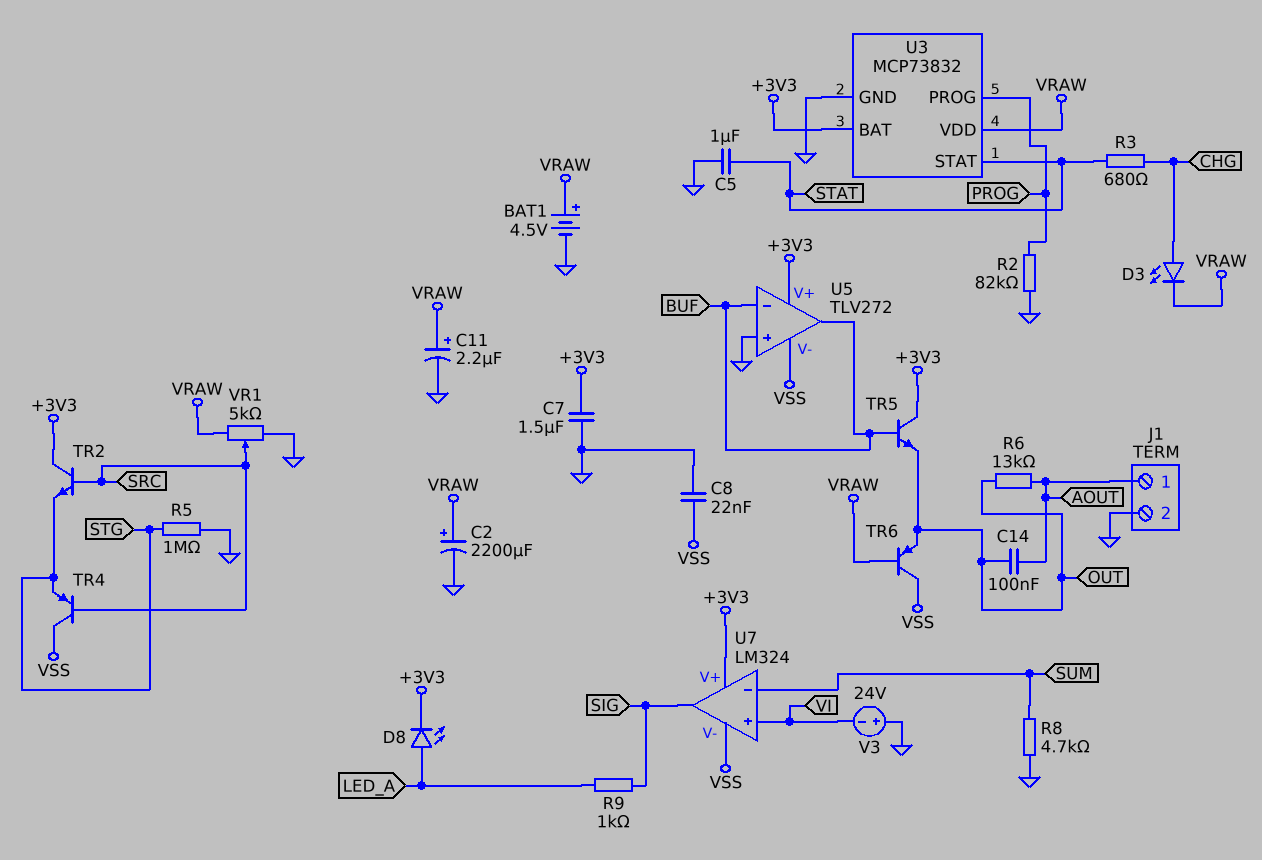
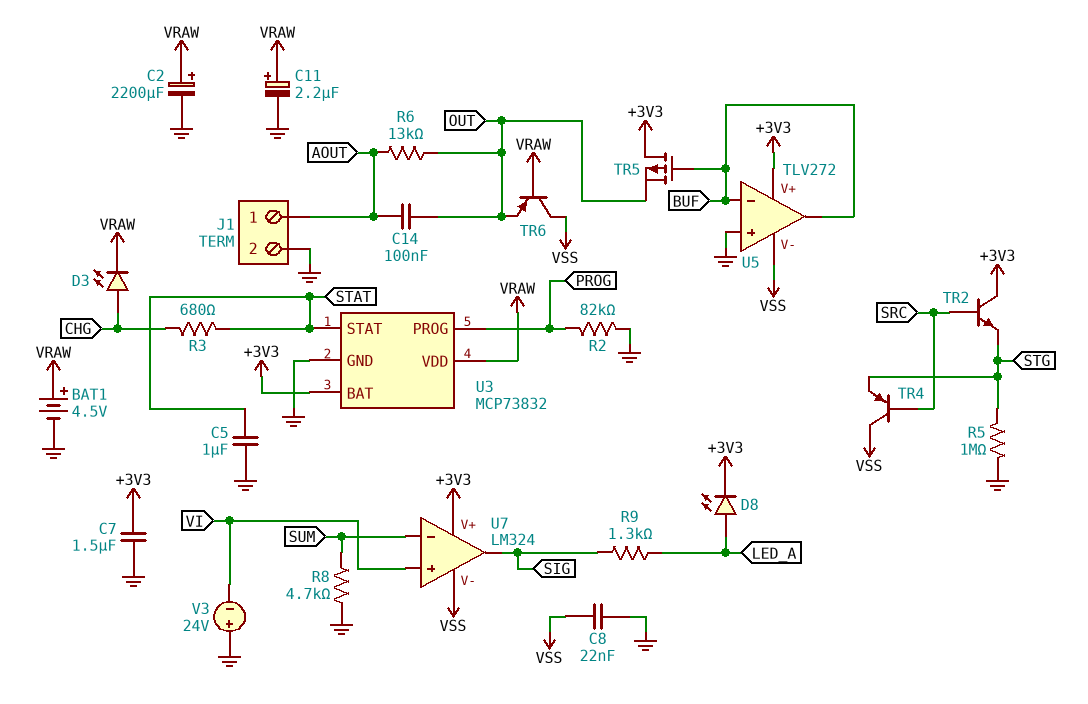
R9: 1k (LED_A, SIG) -> 1.3k (LED_A, SIG)
TR5: NPN (B BUF, C +3V3, E OUT) -> PMOS (G BUF, D +3V3, S OUT)
VR1: 5k (GND, VRAW, wiper SRC) -> none

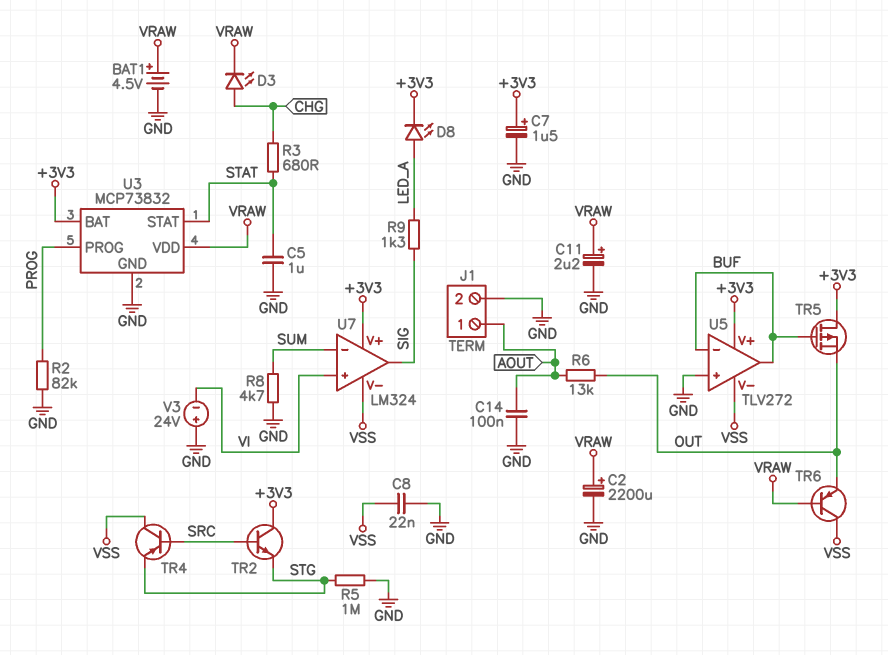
C7: 1.5uF (+3V3, GND) -> 1.5uF (plus +3V3, minus GND)
C14: 100nF (AOUT, OUT) -> 100nF (AOUT, GND)

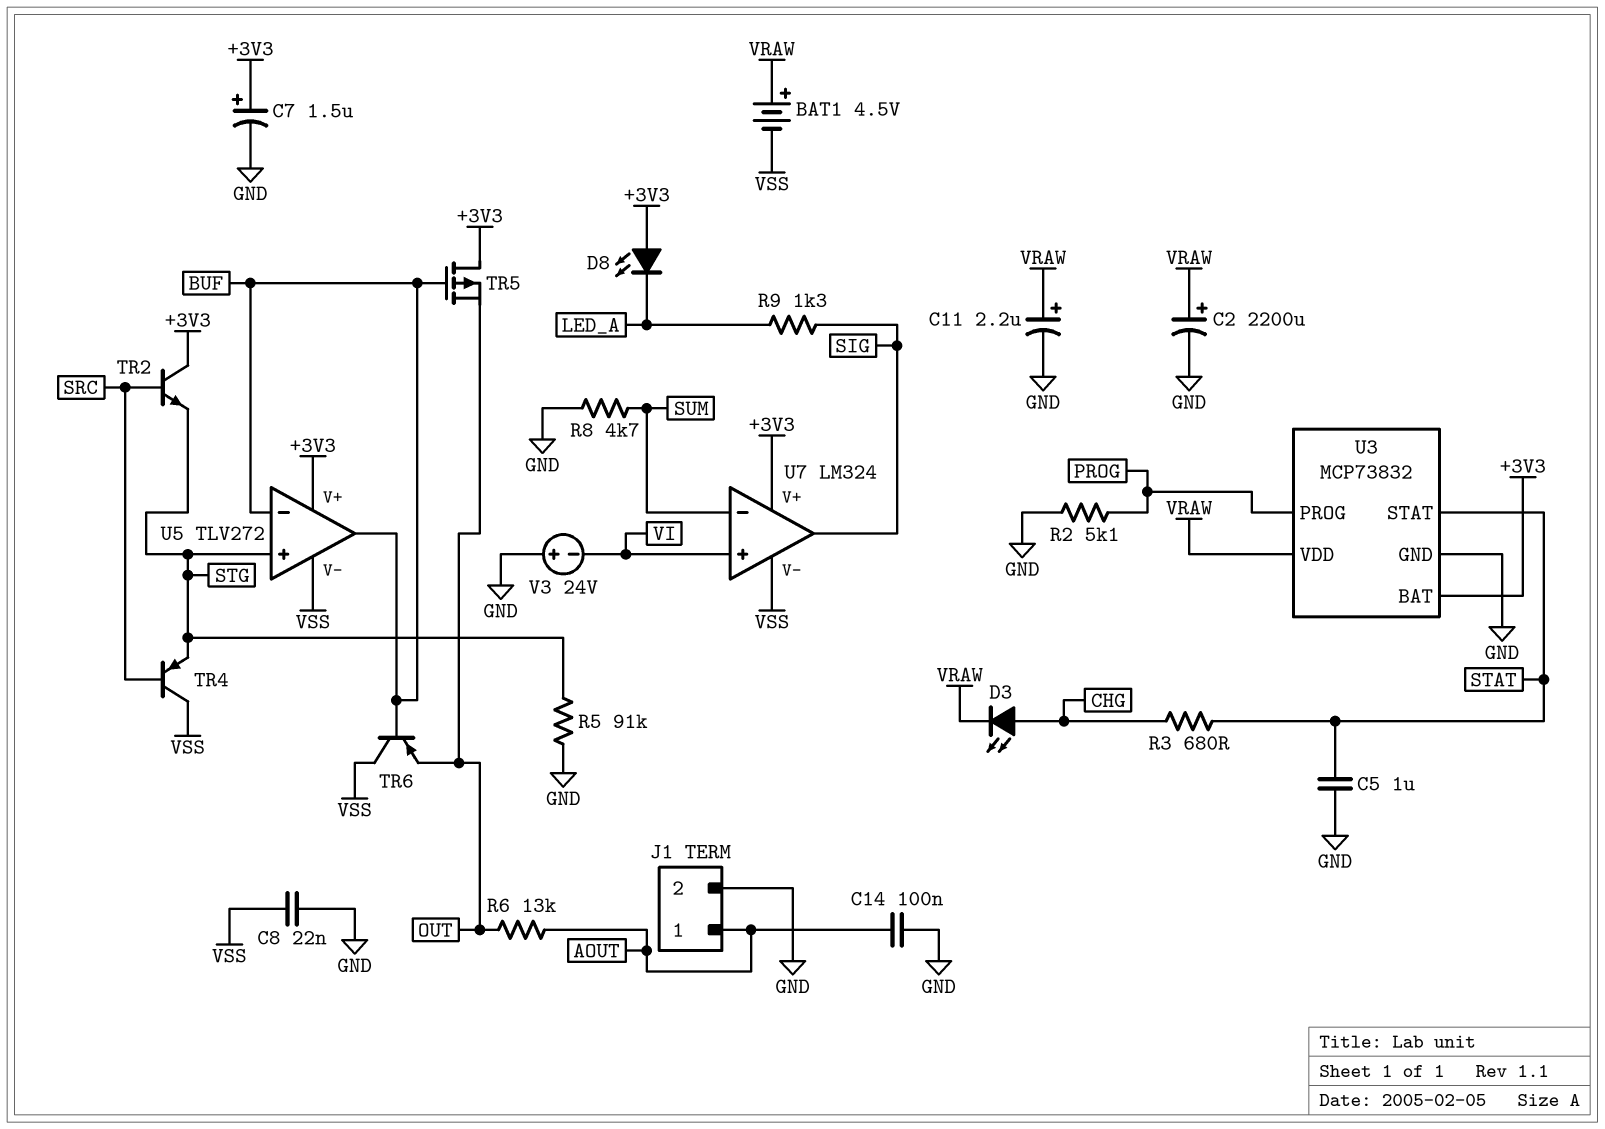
BAT1: 4.5V (plus VRAW, minus GND) -> 4.5V (plus VRAW, minus VSS)
D8: LED (A LED_A, K +3V3) -> LED (A +3V3, K LED_A)
R2: 82k (GND, PROG) -> 5.1k (GND, PROG)
R5: 1M (GND, STG) -> 91k (GND, STG)
TR6: PNP (B VRAW, C VSS, E OUT) -> PNP (B BUF, C VSS, E OUT)
U5 pin in+: GND -> STG

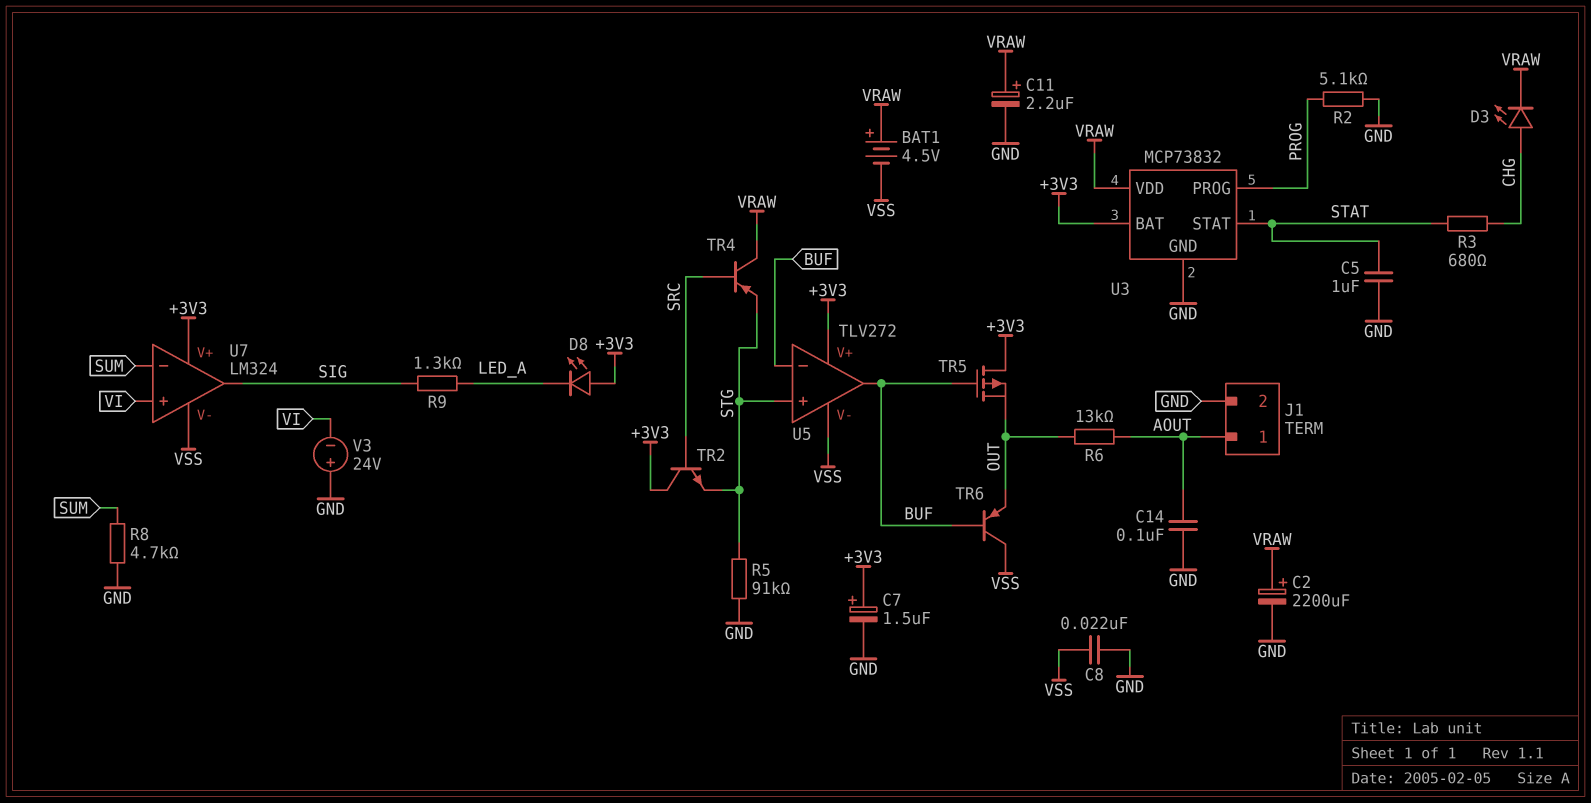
TR4: PNP (B SRC, C VSS, E STG) -> PNP (B SRC, C VRAW, E STG)

